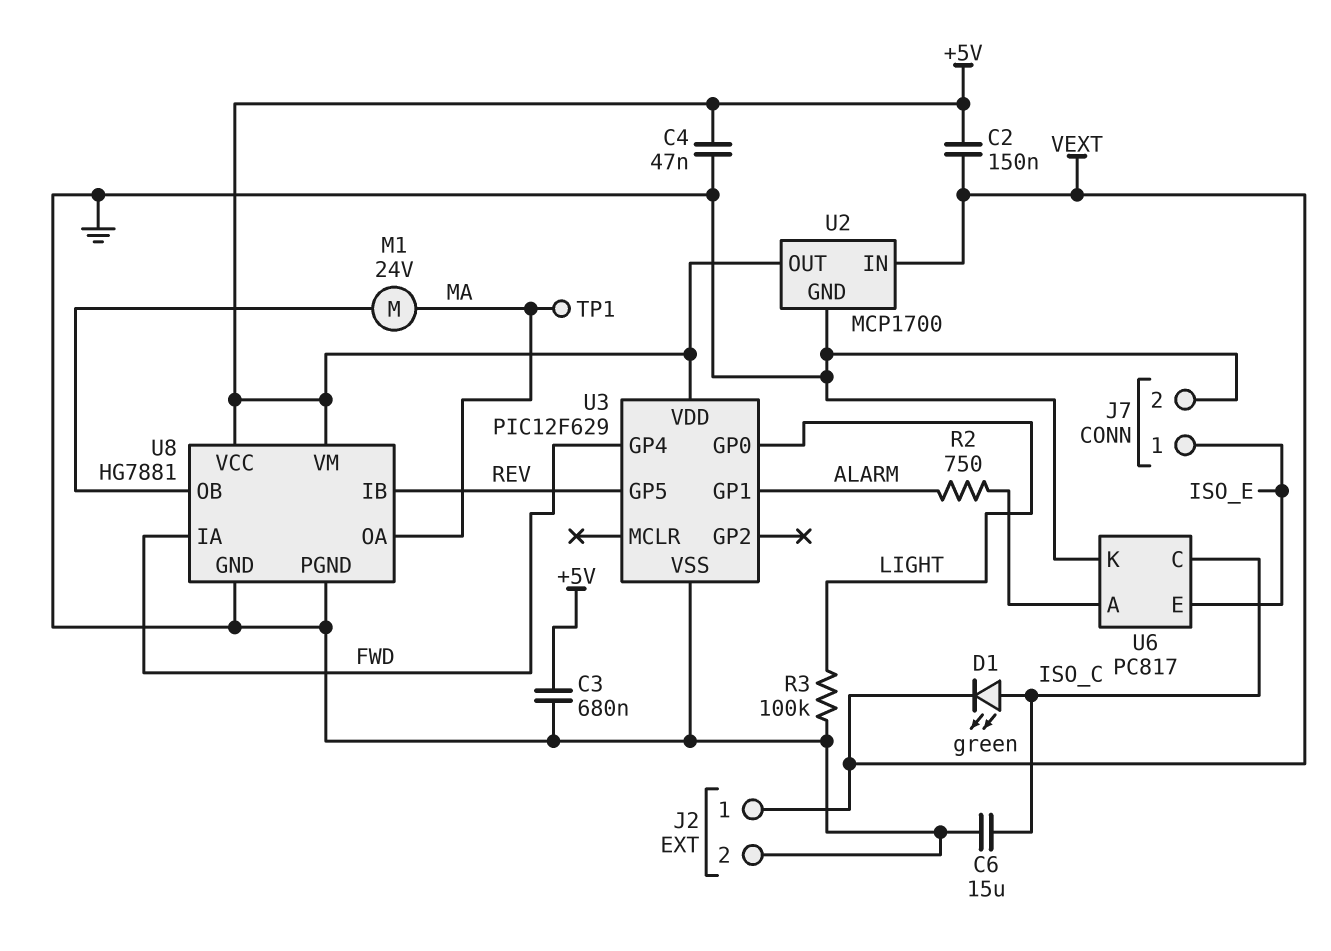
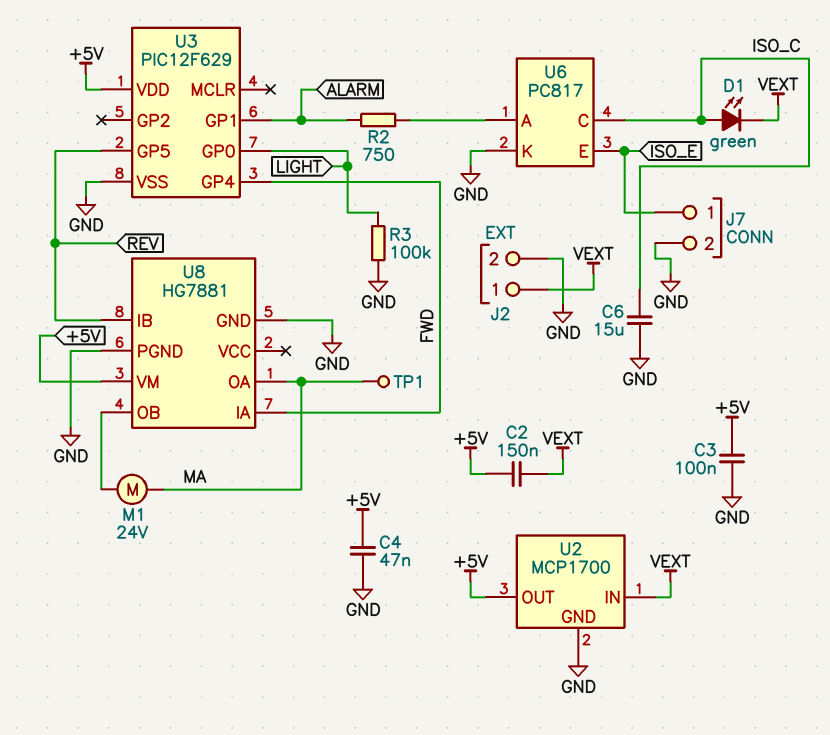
C3: 680nF (+5V, GND) -> 100nF (+5V, GND)
U8 pin VCC: +5V -> none

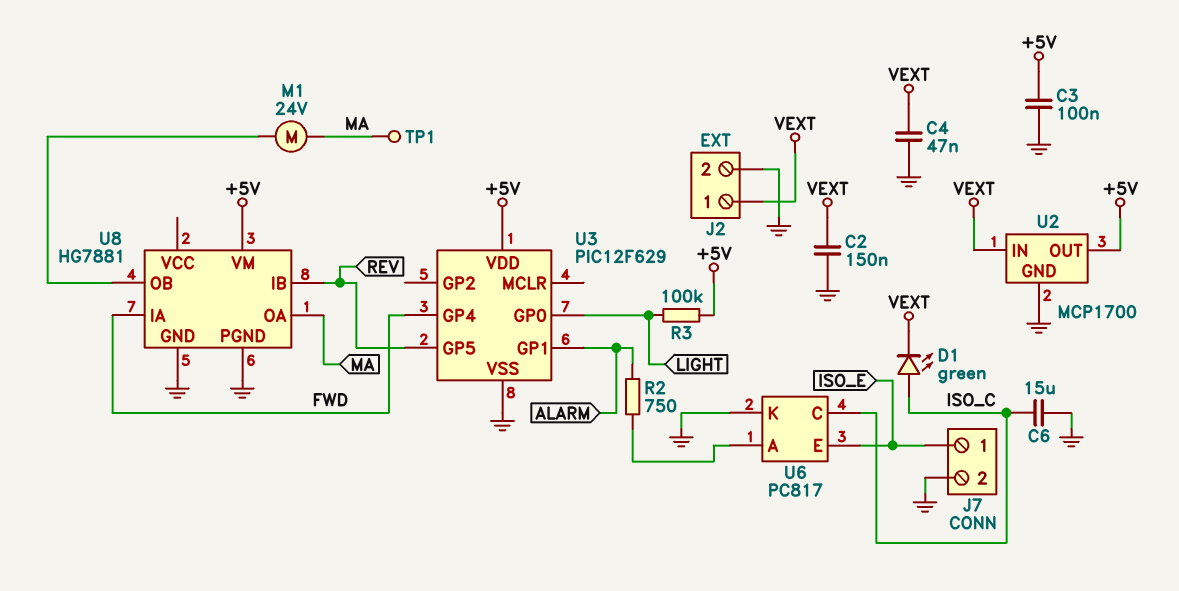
C2: 150nF (+5V, VEXT) -> 150nF (GND, VEXT)
C4: 47nF (+5V, GND) -> 47nF (GND, VEXT)
R3: 100k (GND, LIGHT) -> 100k (+5V, LIGHT)

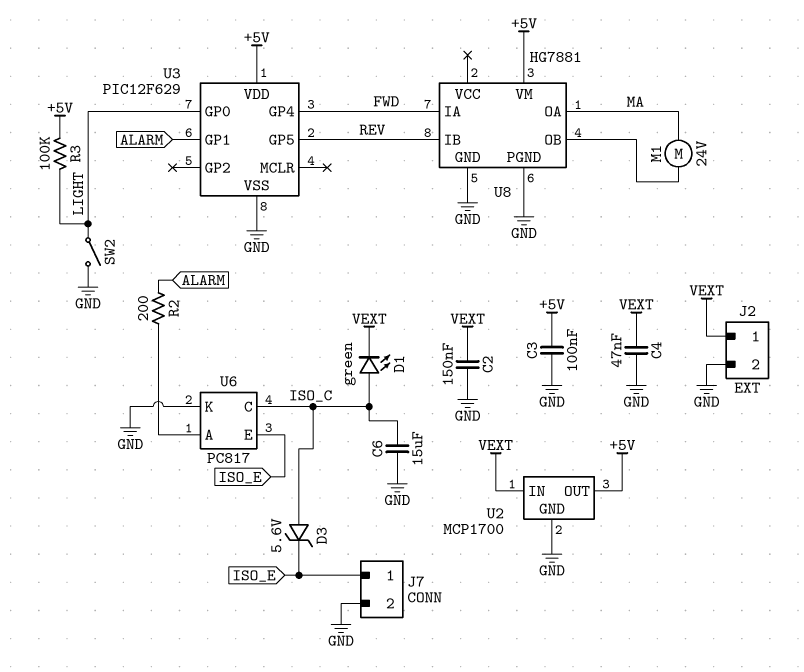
D3: none -> zener 5.6V (A ISO_C, K ISO_E)
R2: 750 (ALARM, U6/A) -> 200 (ALARM, U6/A)
SW2: none -> switch (GND, LIGHT)
TP1: test point (MA) -> none

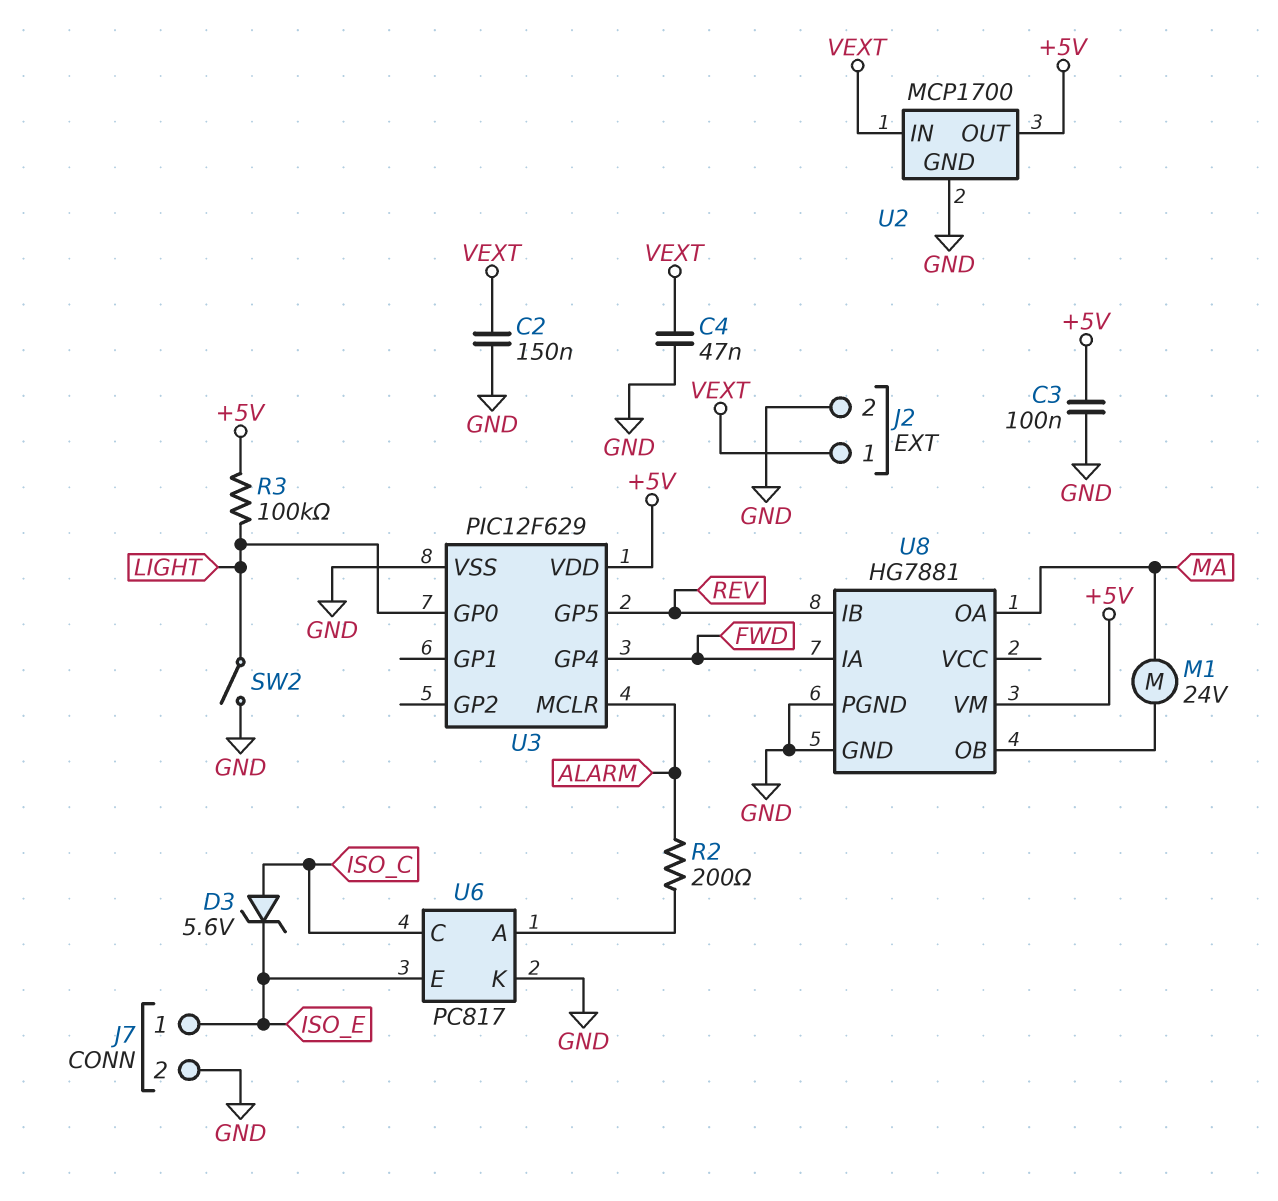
C6: 15uF (GND, ISO_C) -> none
D1: LED green (A ISO_C, K VEXT) -> none
U3 pin GP1: ALARM -> none
U3 pin MCLR: none -> ALARM

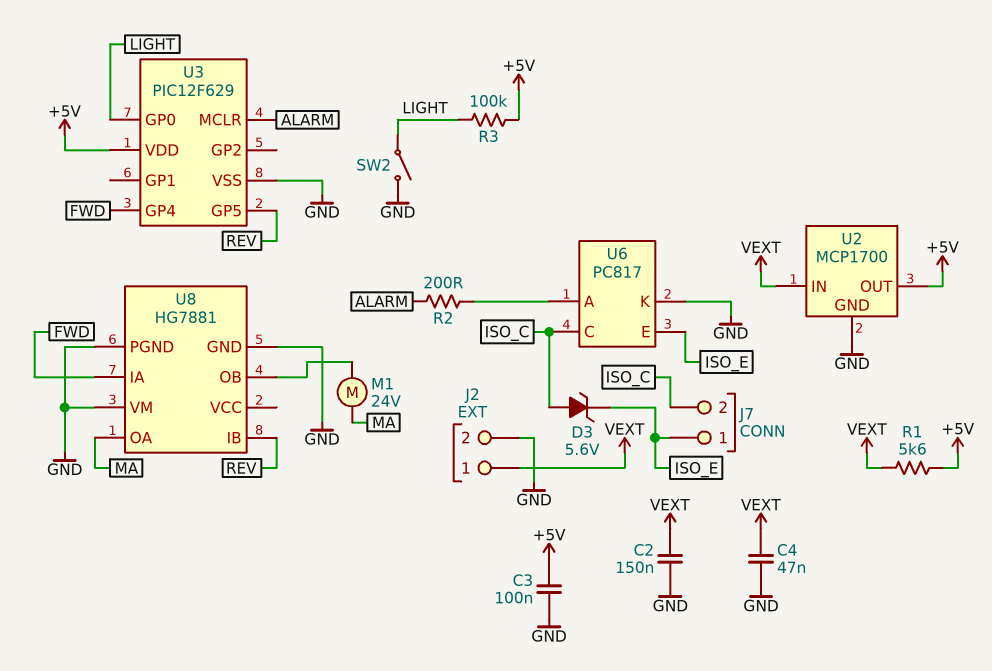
J7 pin 2: GND -> ISO_C
R1: none -> 5.6k (+5V, VEXT)
U8 pin VM: +5V -> GND

